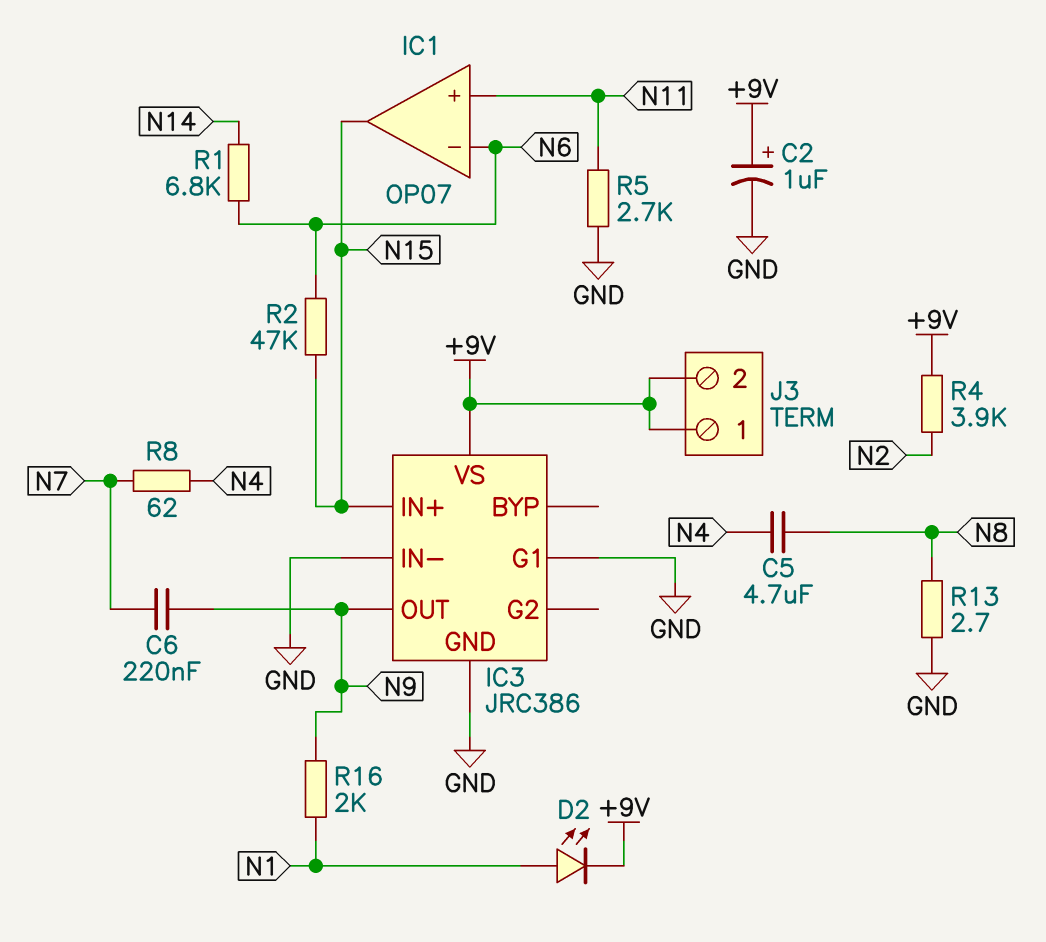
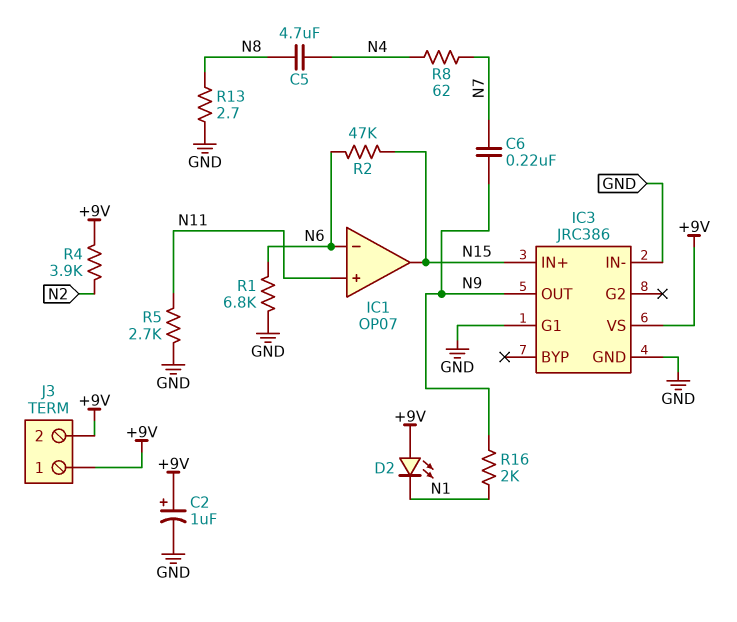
D2: LED (A N1, K +9V) -> LED (A +9V, K N1)
R1: 6.8k (N6, N14) -> 6.8k (GND, N6)

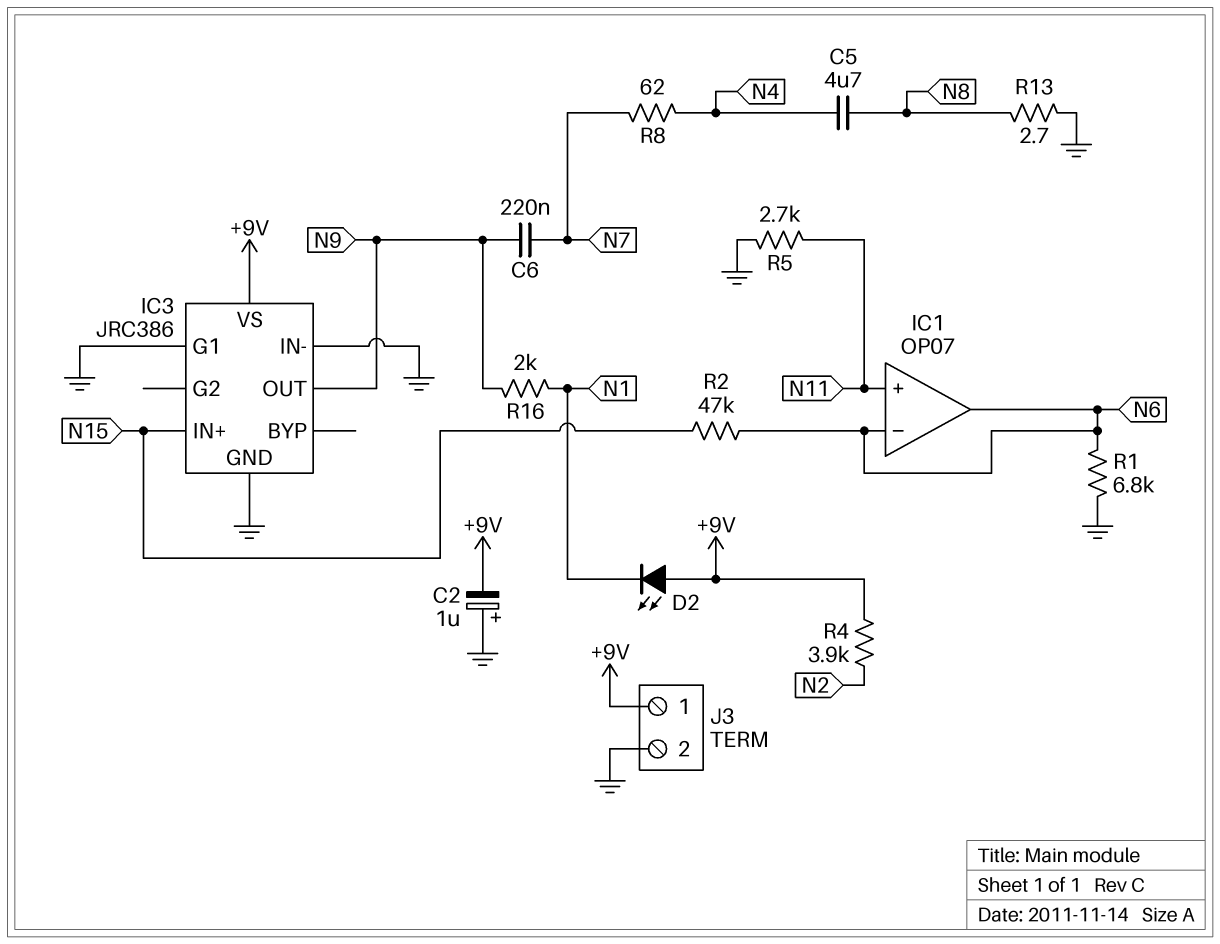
C2: 1uF (plus +9V, minus GND) -> 1uF (plus GND, minus +9V)
IC1 pin out: N15 -> N6
J3 pin 2: +9V -> GND

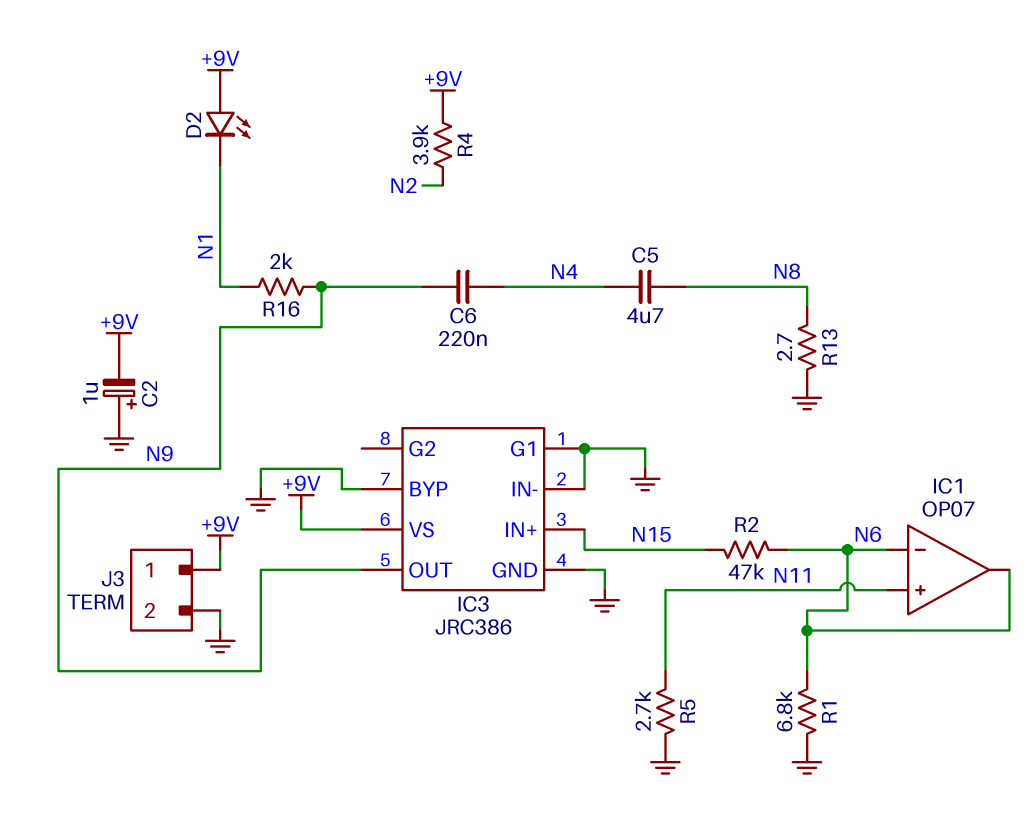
C6: 220nF (N7, N9) -> 220nF (N4, N9)
IC3 pin BYP: none -> GND
R8: 62 (N4, N7) -> none

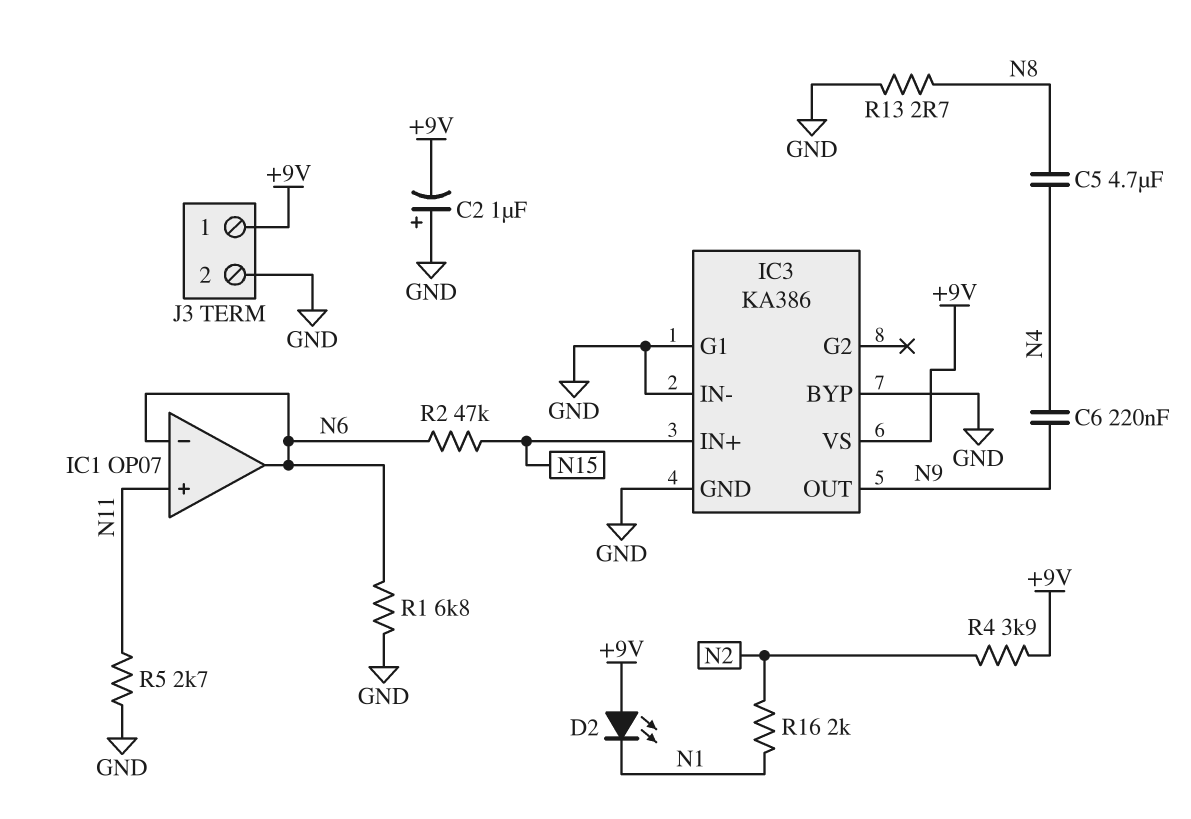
IC3: JRC386 -> KA386
R16: 2k (N1, N9) -> 2k (N1, N2)

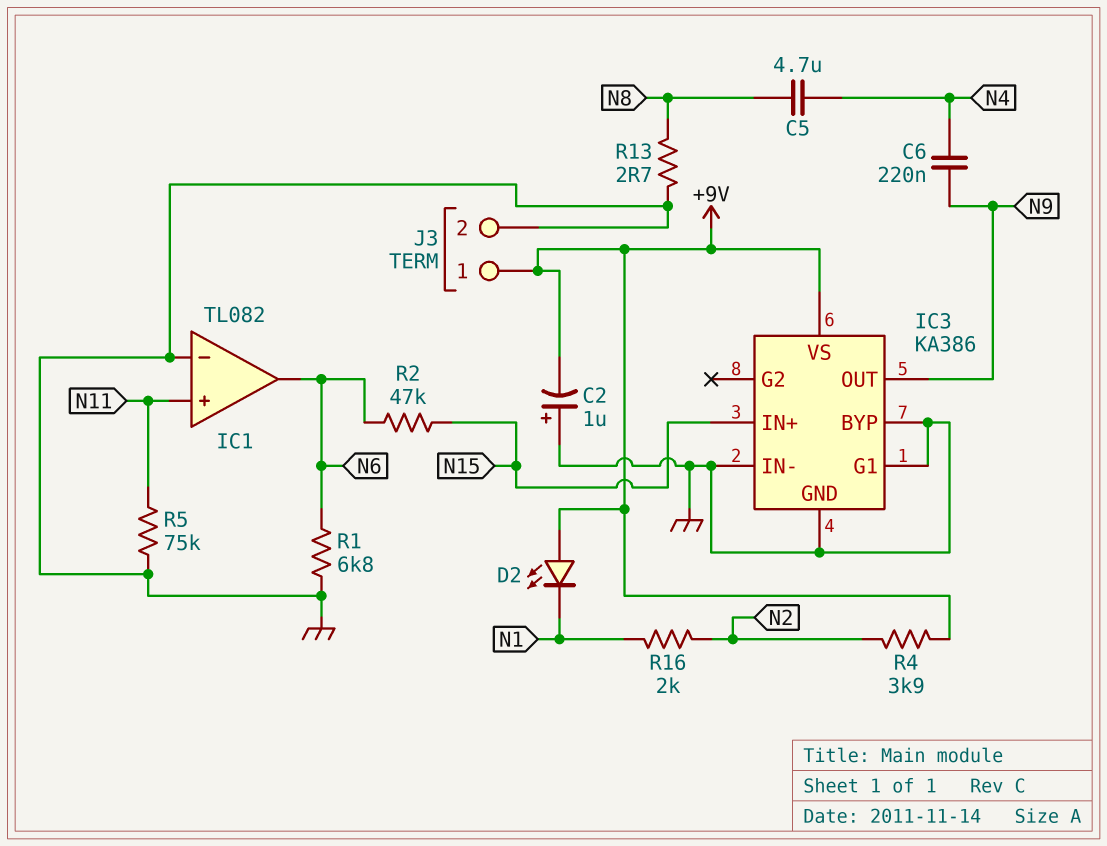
IC1: OP07 -> TL082
IC1 pin in-: N6 -> GND
R5: 2.7k (GND, N11) -> 75k (GND, N11)

